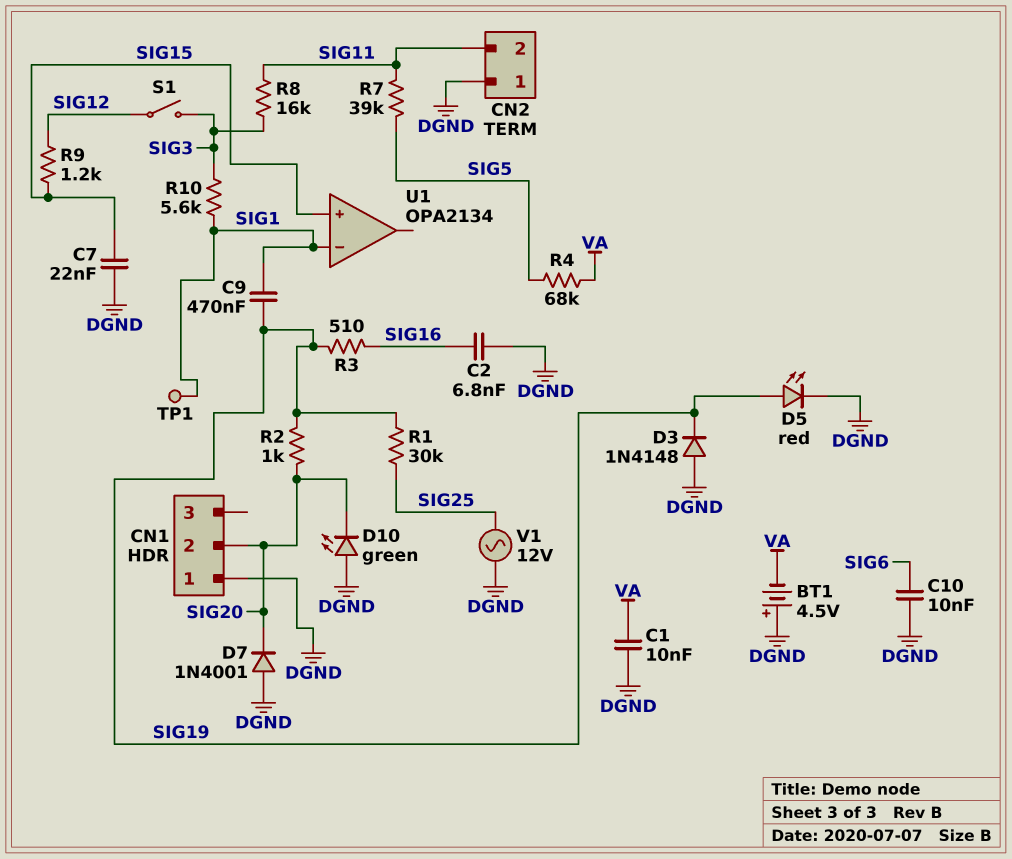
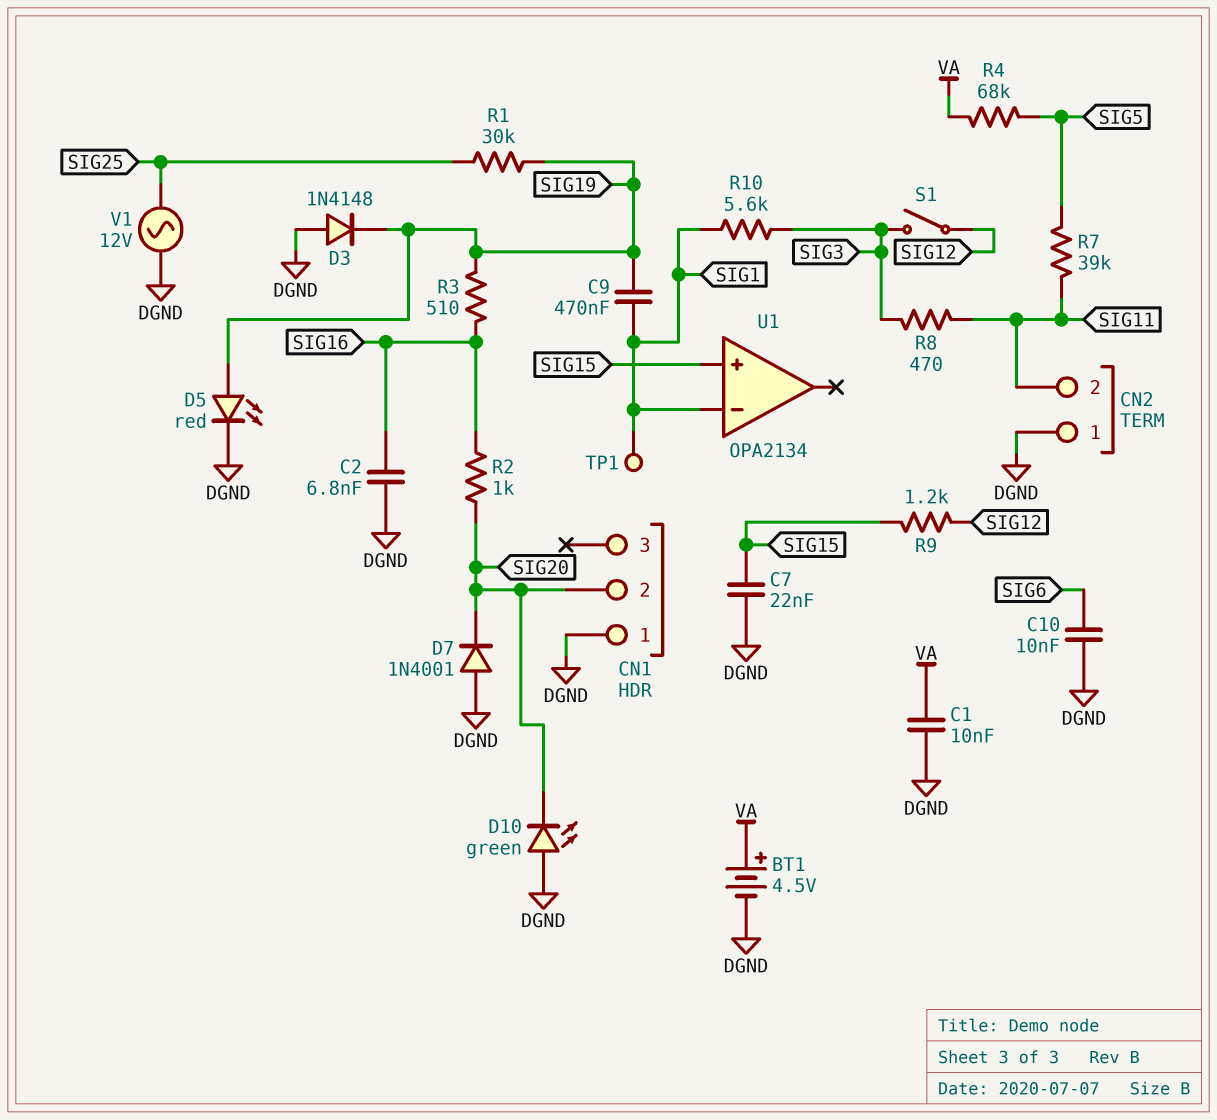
BT1: 4.5V (plus DGND, minus VA) -> 4.5V (plus VA, minus DGND)
R2: 1k (SIG19, SIG20) -> 1k (SIG16, SIG20)
R8: 16k (SIG3, SIG11) -> 470 (SIG3, SIG11)

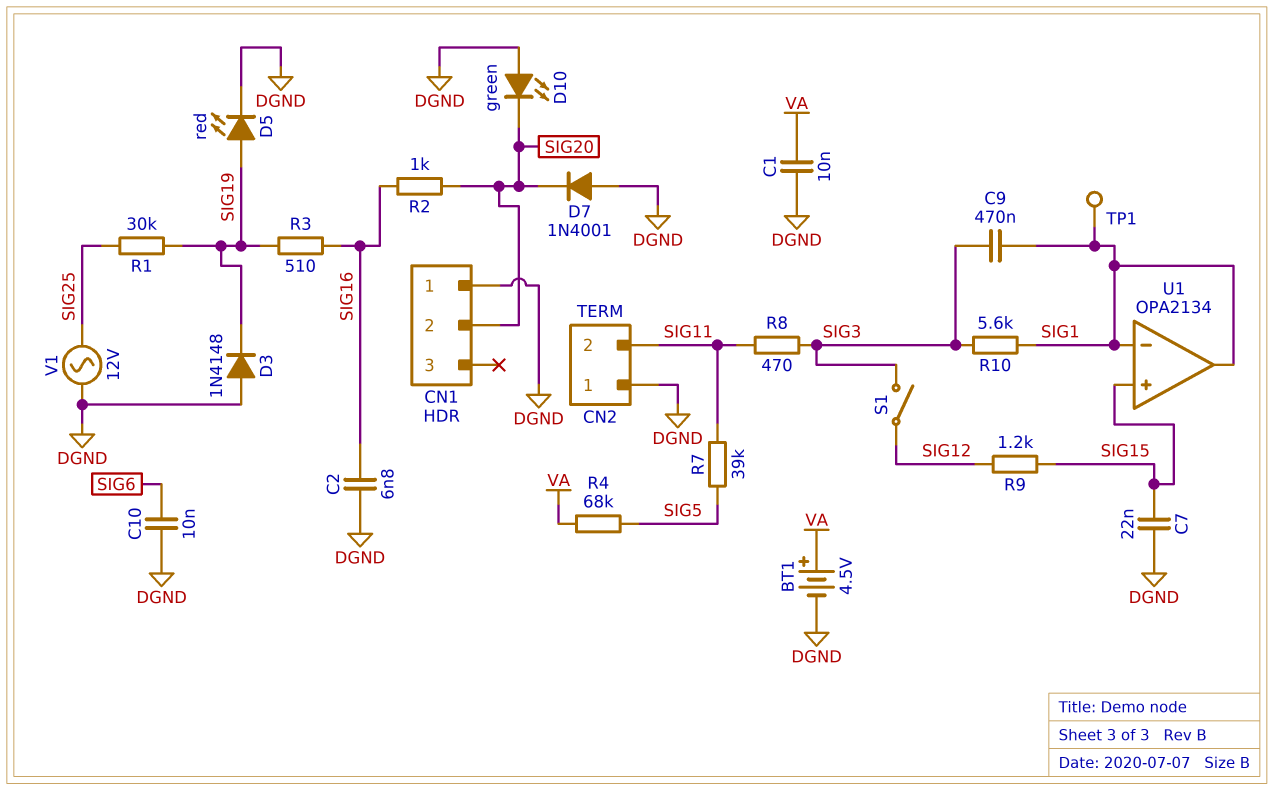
C9: 470nF (SIG1, SIG19) -> 470nF (SIG1, SIG3)
U1 pin out: none -> SIG1

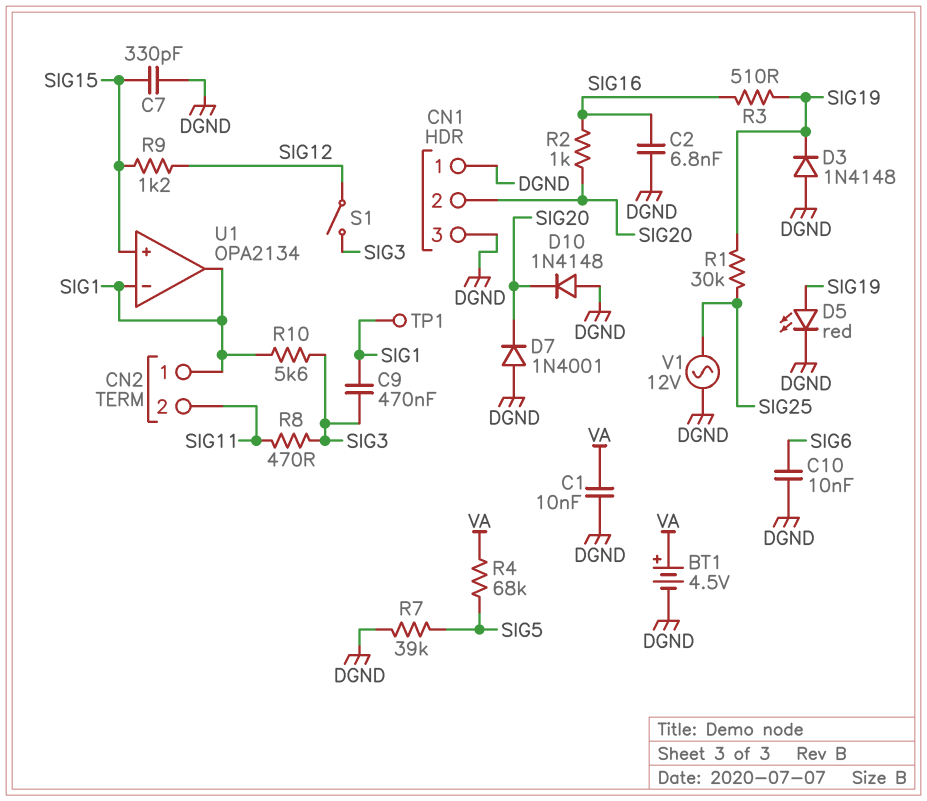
C7: 22nF (DGND, SIG15) -> 330pF (DGND, SIG15)
CN1 pin 3: none -> DGND
CN2 pin 1: DGND -> SIG1
D10: LED green (A DGND, K SIG20) -> diode 1N4148 (A DGND, K SIG20)
R7: 39k (SIG5, SIG11) -> 39k (DGND, SIG5)

